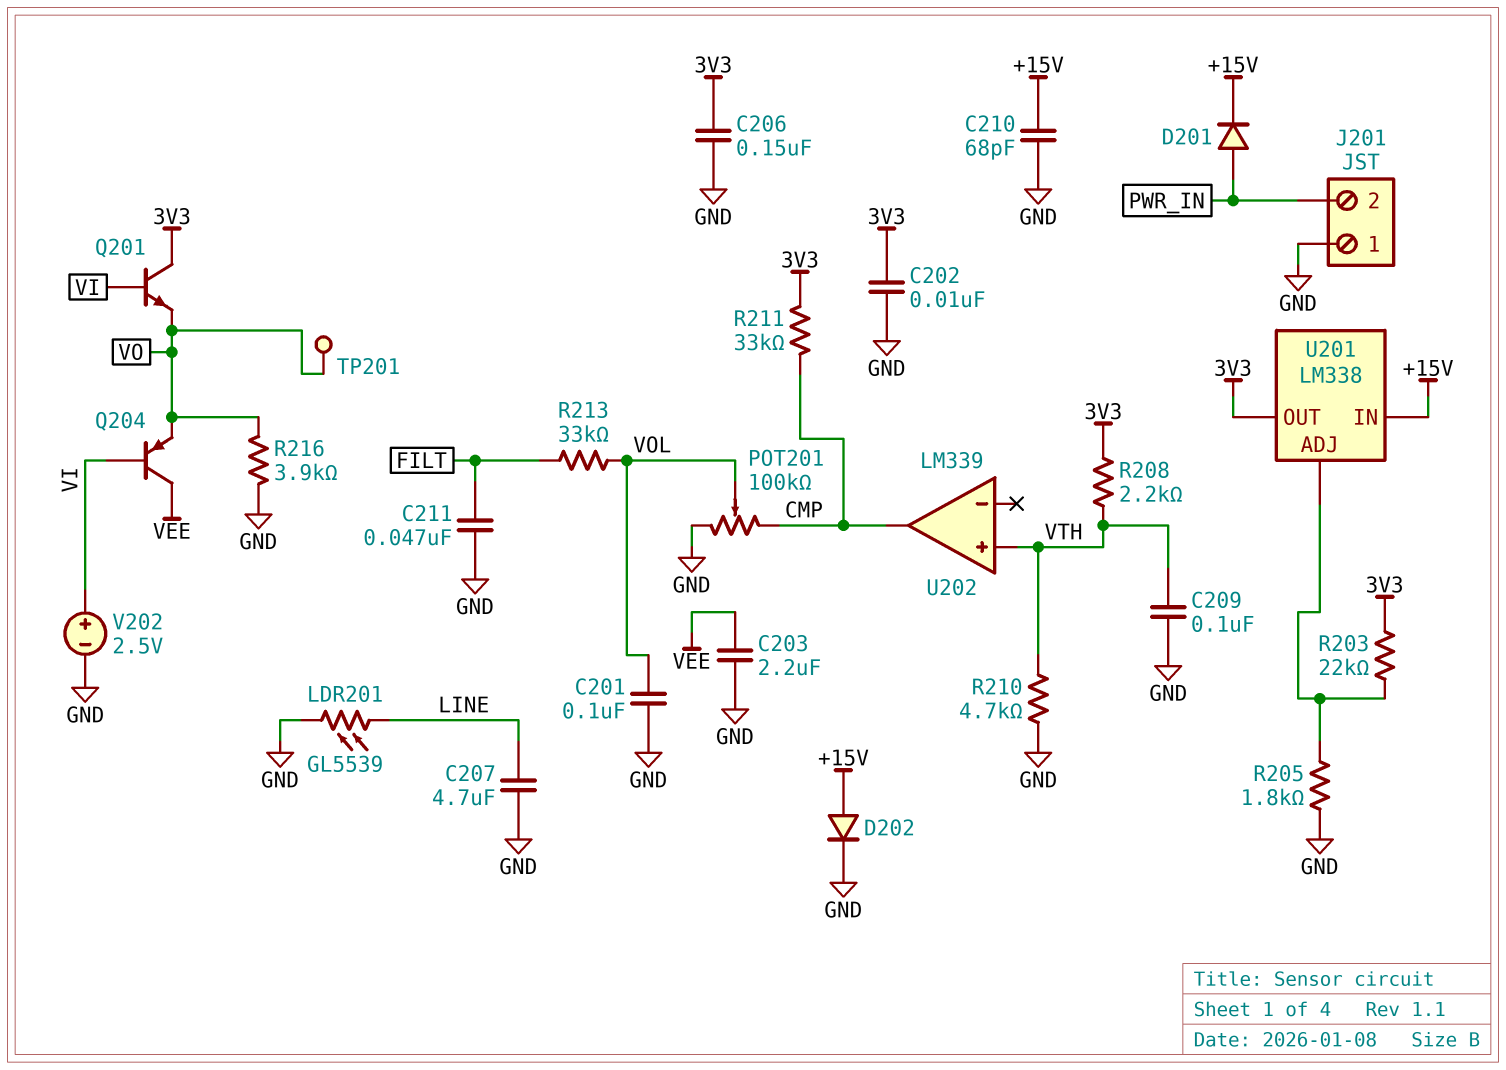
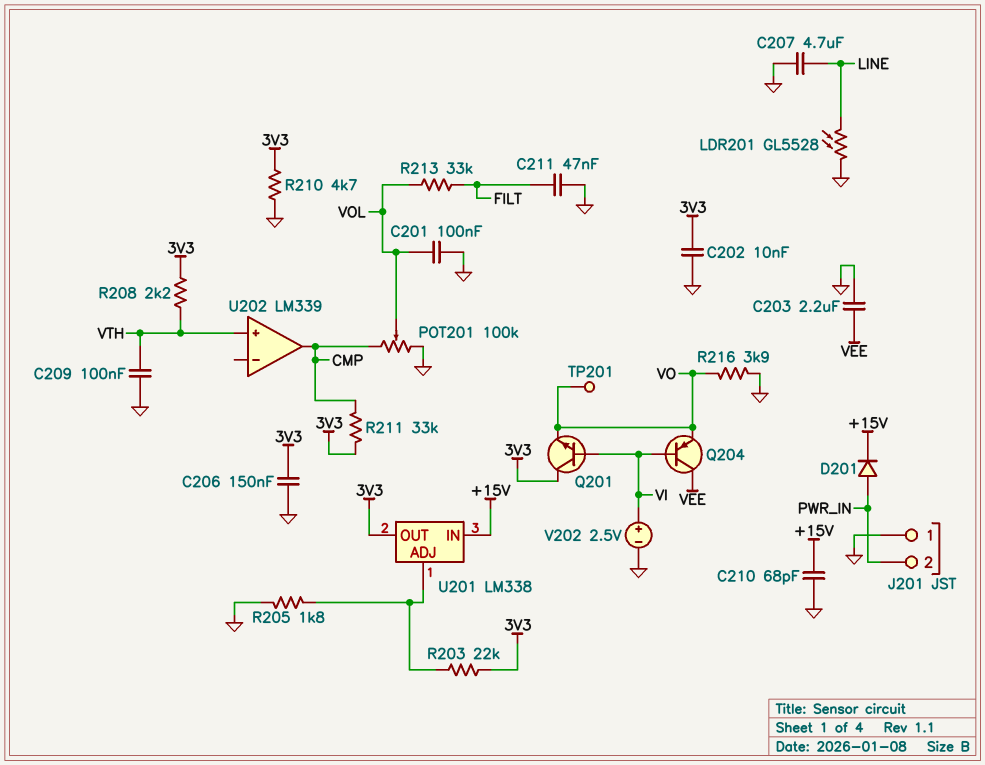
D202: diode (A +15V, K GND) -> none
LDR201: GL5539 (GND, LINE) -> GL5528 (GND, LINE)
R210: 4.7k (GND, VTH) -> 4.7k (3V3, GND)

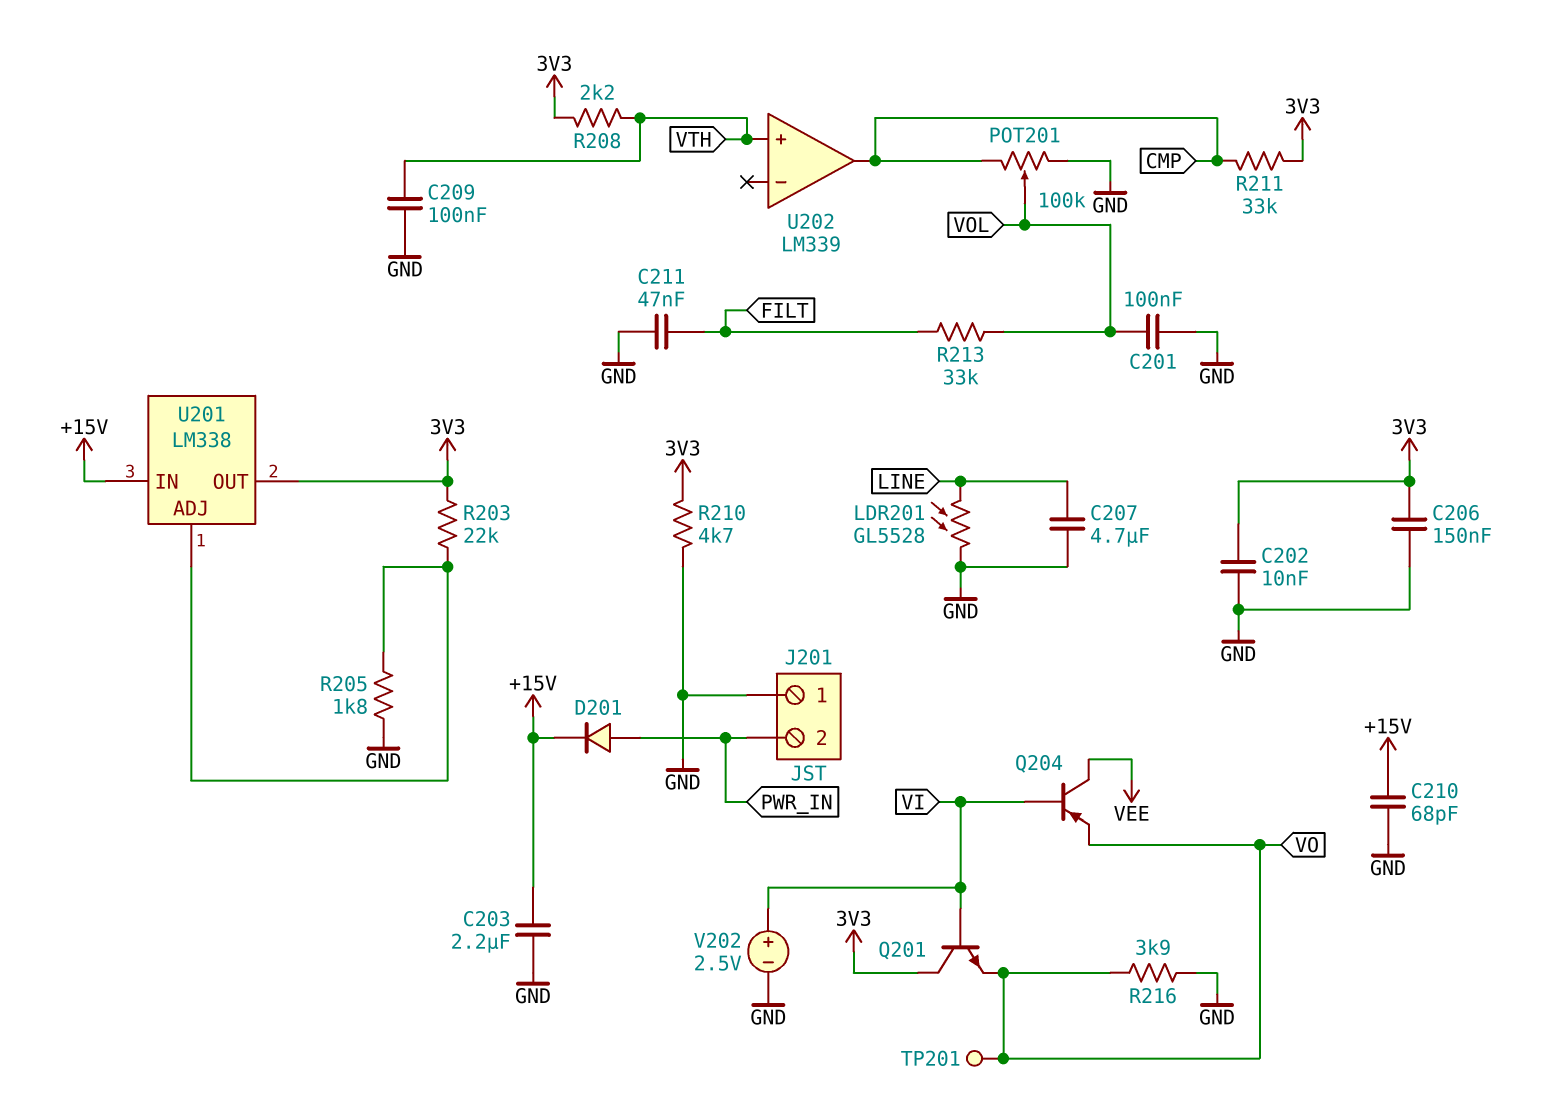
C203: 2.2uF (GND, VEE) -> 2.2uF (+15V, GND)

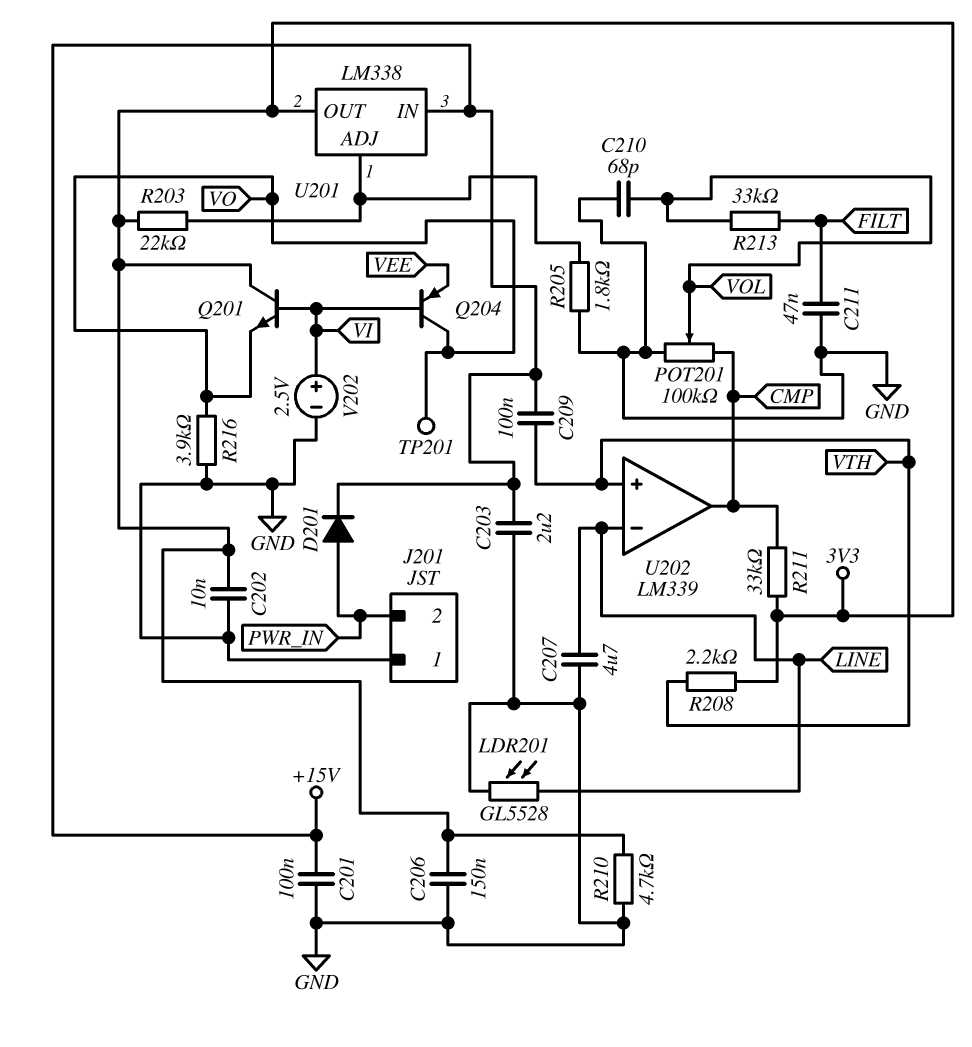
C201: 100nF (GND, VOL) -> 100nF (+15V, GND)
C209: 100nF (GND, VTH) -> 100nF (+15V, VTH)
C210: 68pF (+15V, GND) -> 68pF (GND, VOL)
Q204: PNP (B VI, C VEE, E VO) -> PNP (B VI, C VO, E VEE)
U202 pin in-: none -> LINE

